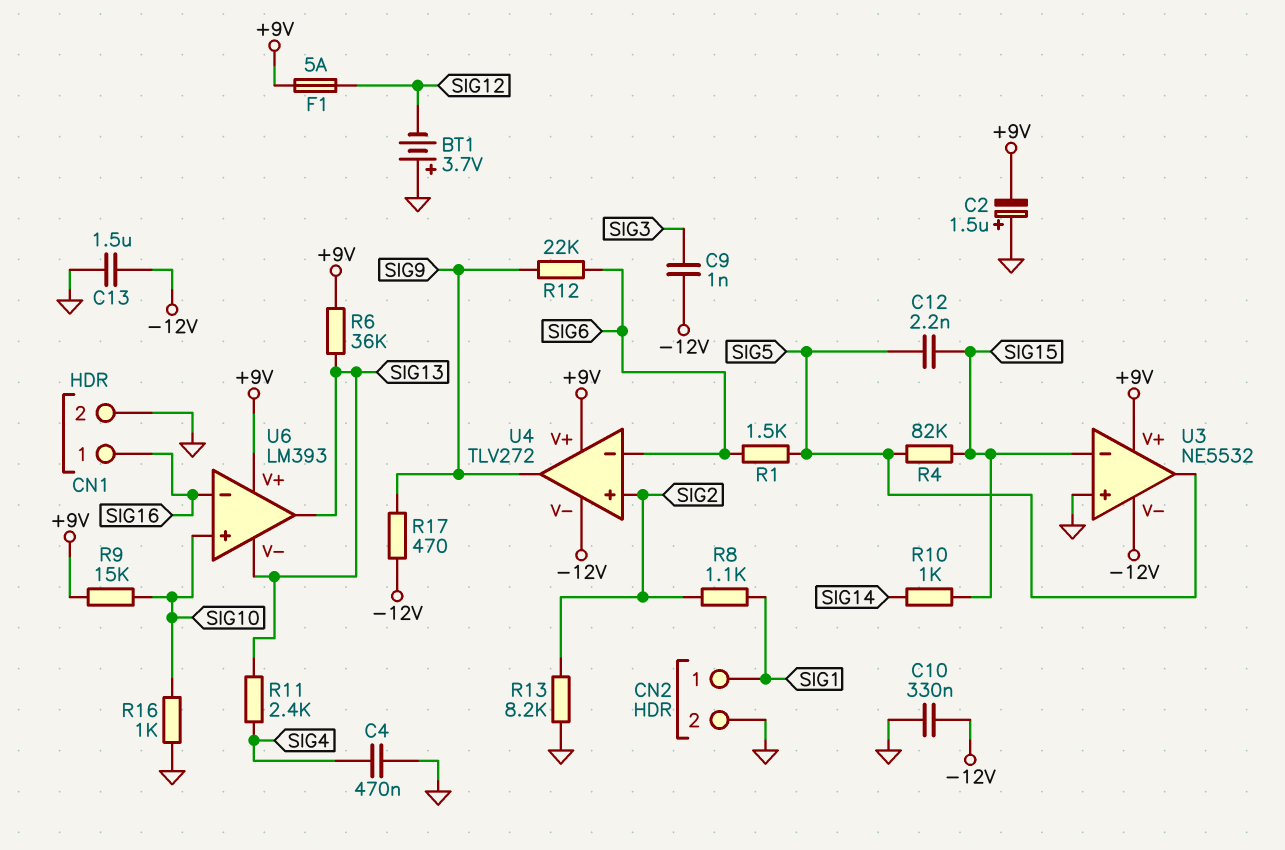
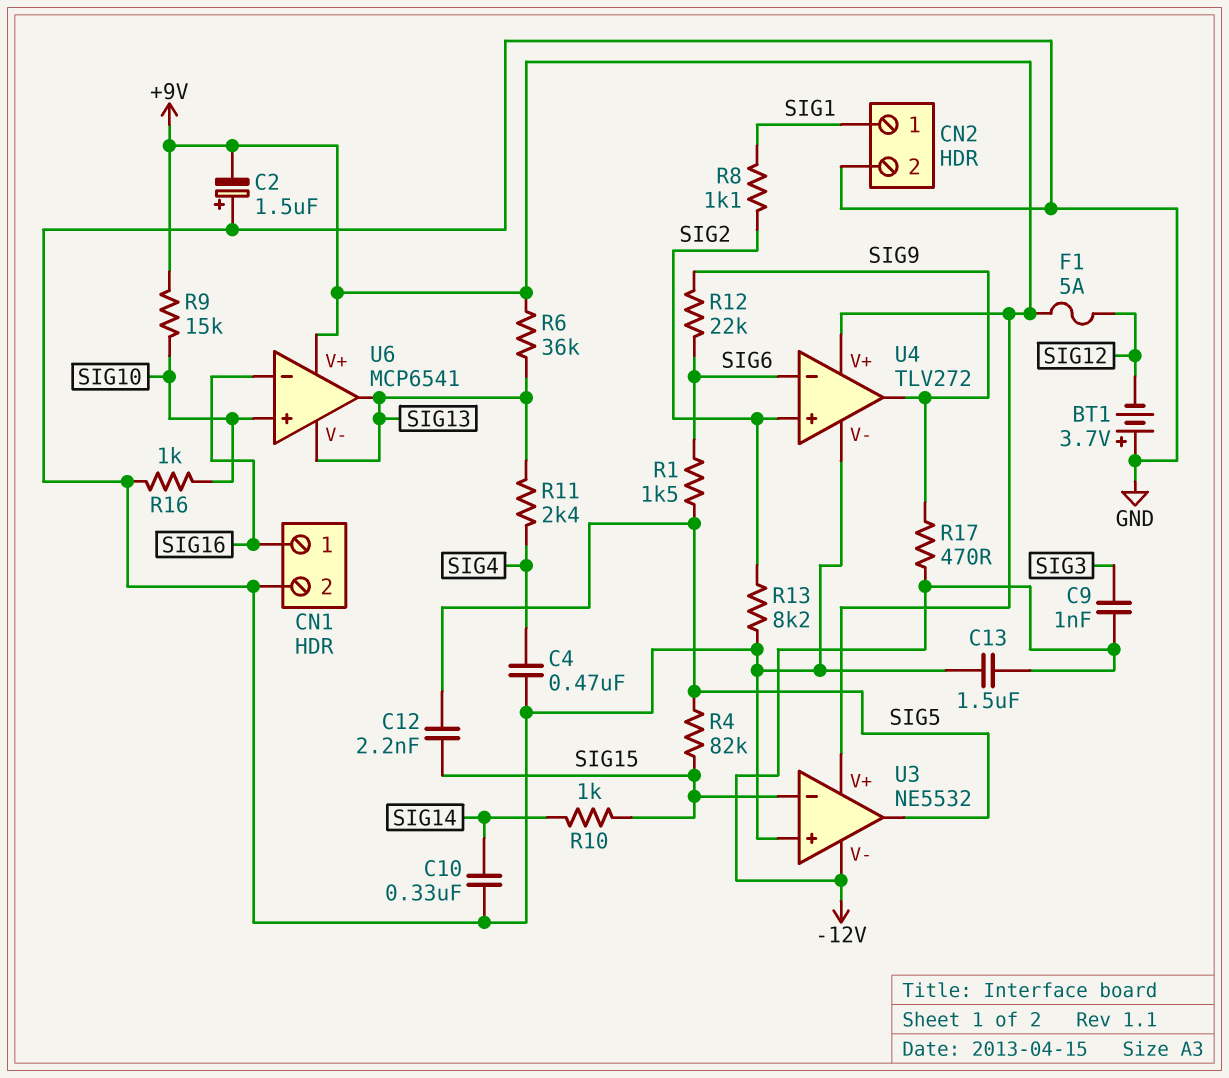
C10: 330nF (-12V, GND) -> 330nF (GND, SIG14)
U4 pin V-: -12V -> GND
U6: LM393 -> MCP6541

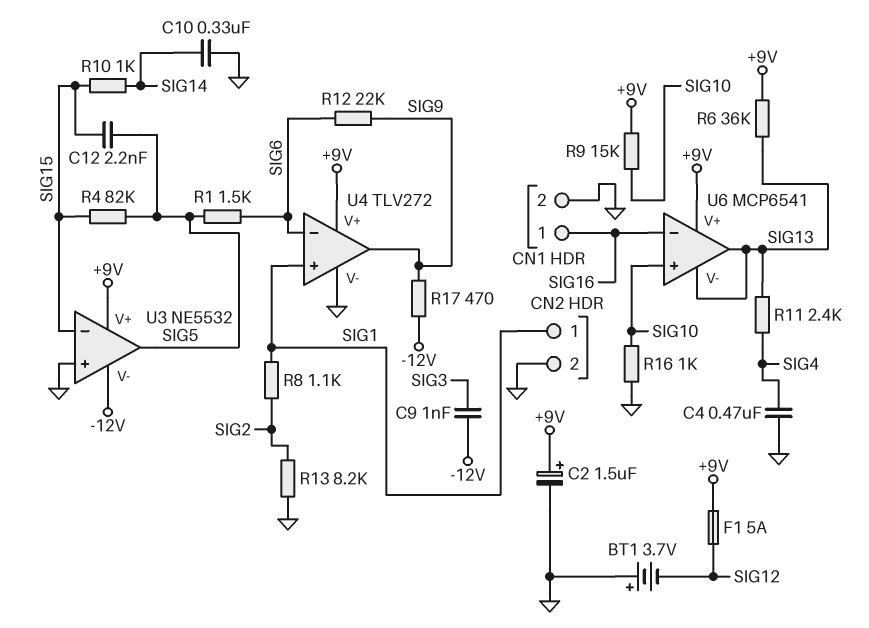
C2: 1.5uF (plus GND, minus +9V) -> 1.5uF (plus +9V, minus GND)
C13: 1.5uF (-12V, GND) -> none
U4 pin in+: SIG2 -> SIG1

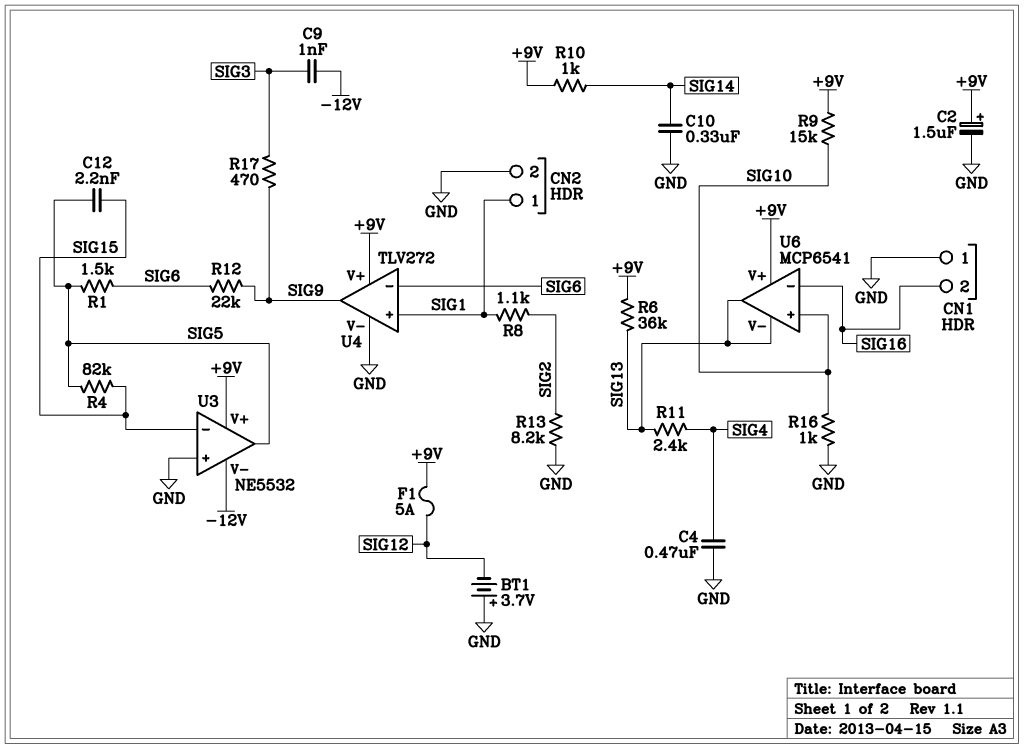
CN1 pin 1: SIG16 -> GND
CN1 pin 2: GND -> SIG16
R10: 1k (SIG14, SIG15) -> 1k (+9V, SIG14)
R17: 470 (-12V, SIG9) -> 470 (SIG3, SIG9)

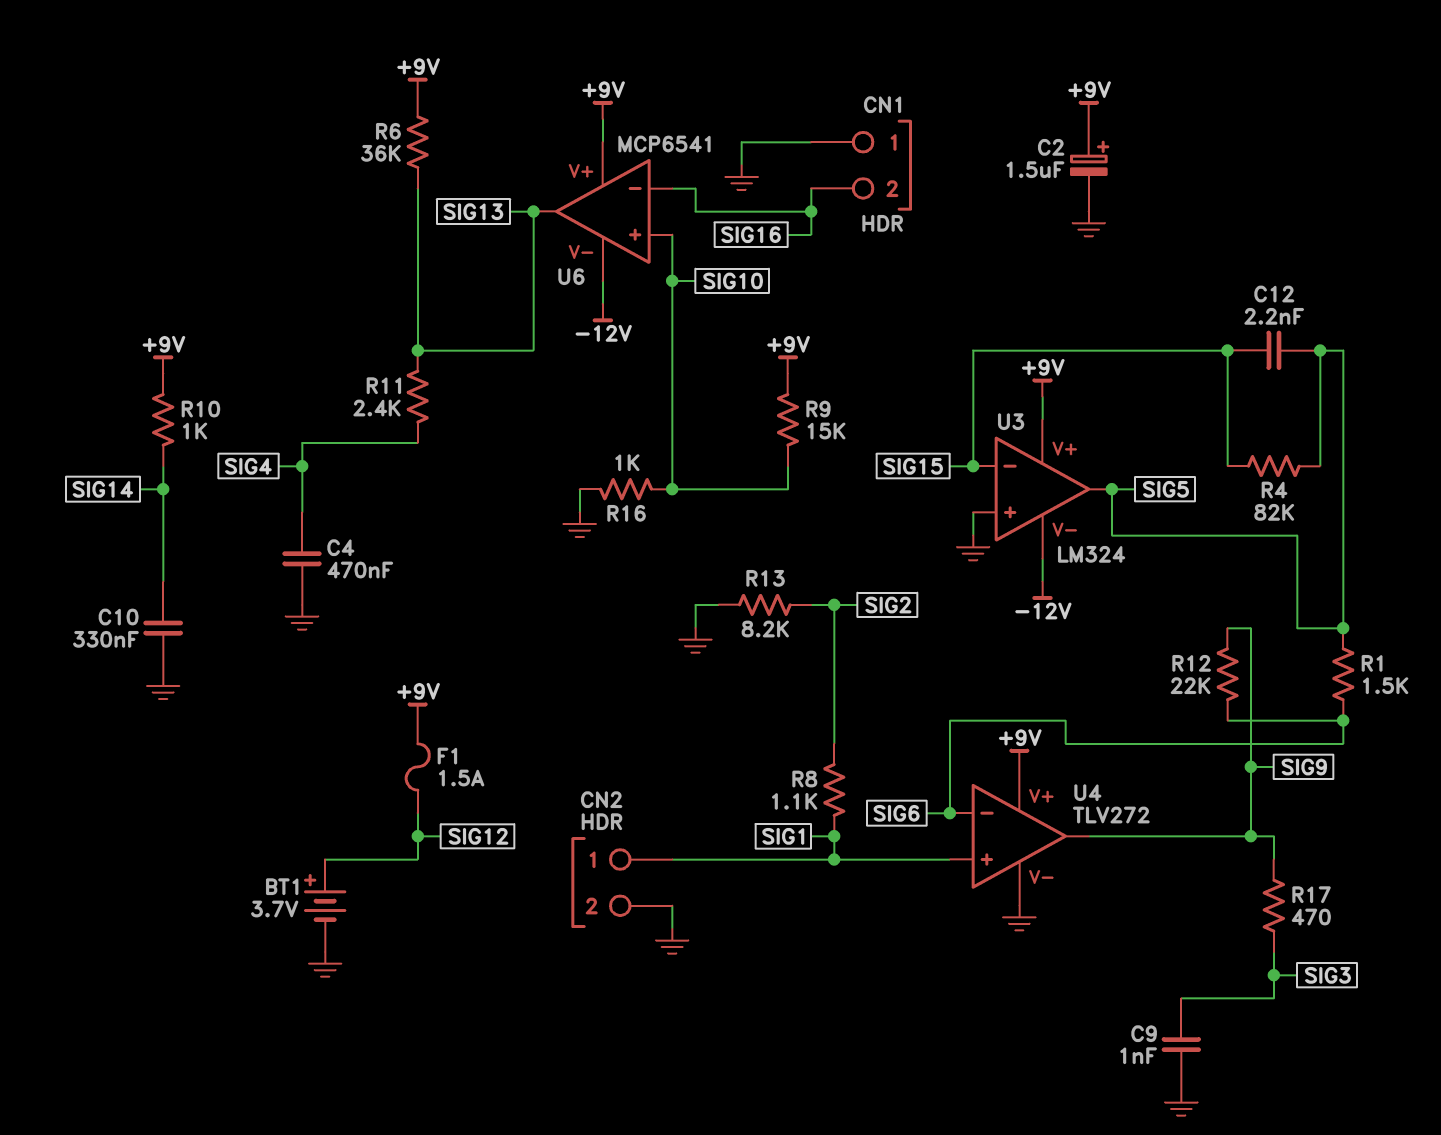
BT1: 3.7V (plus GND, minus SIG12) -> 3.7V (plus SIG12, minus GND)
C9: 1nF (-12V, SIG3) -> 1nF (GND, SIG3)
F1: 5A (+9V, SIG12) -> 1.5A (+9V, SIG12)
U3: NE5532 -> LM324
U6 pin V-: SIG13 -> -12V

